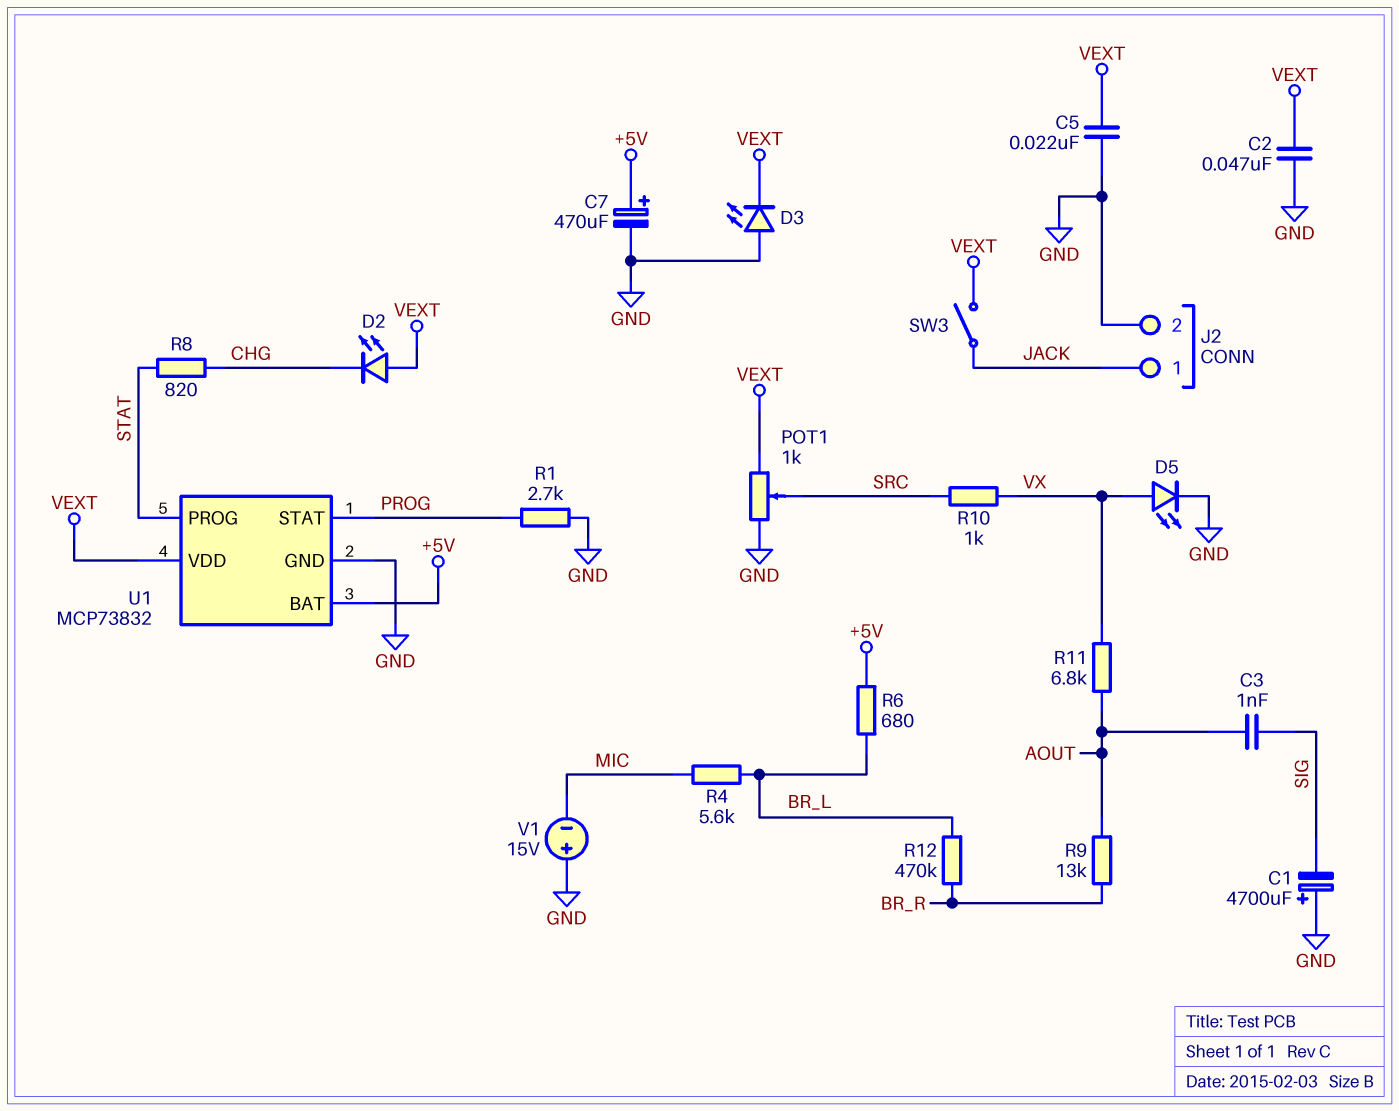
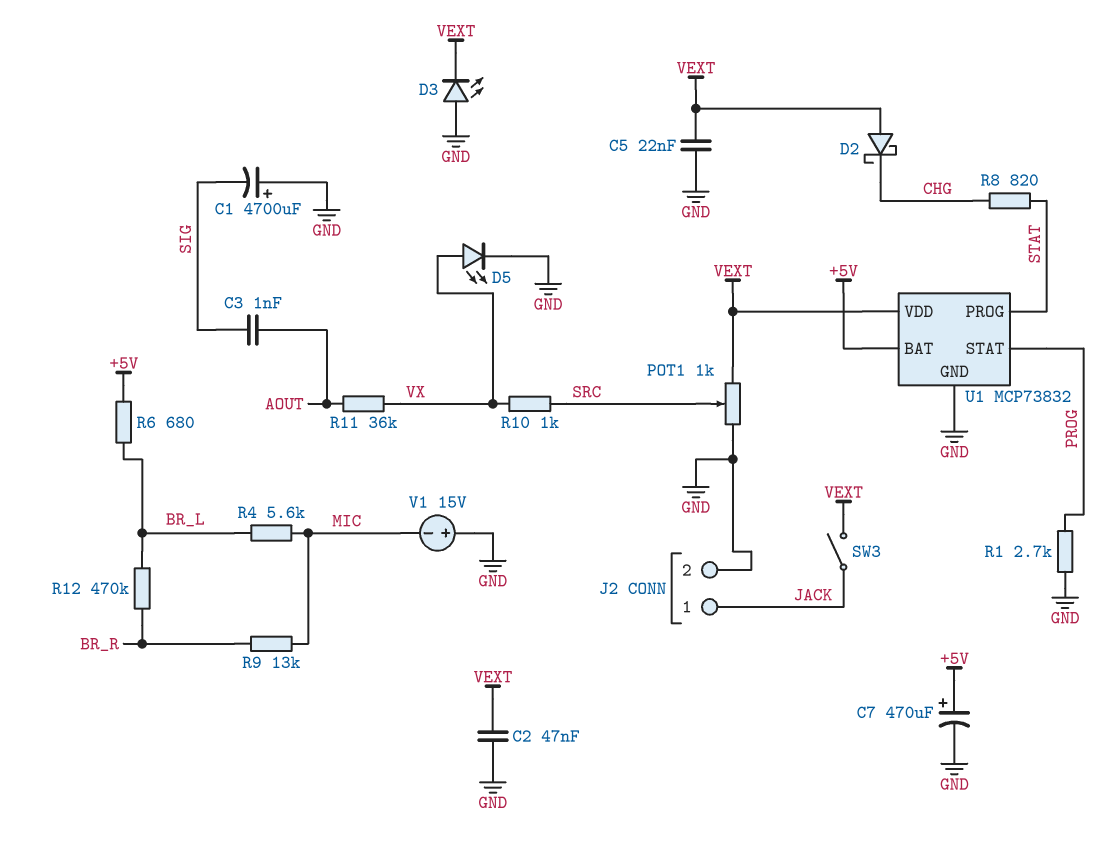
D2: LED (A VEXT, K CHG) -> schottky (A VEXT, K CHG)
R9: 13k (AOUT, BR_R) -> 13k (BR_R, MIC)
R11: 6.8k (AOUT, VX) -> 36k (AOUT, VX)

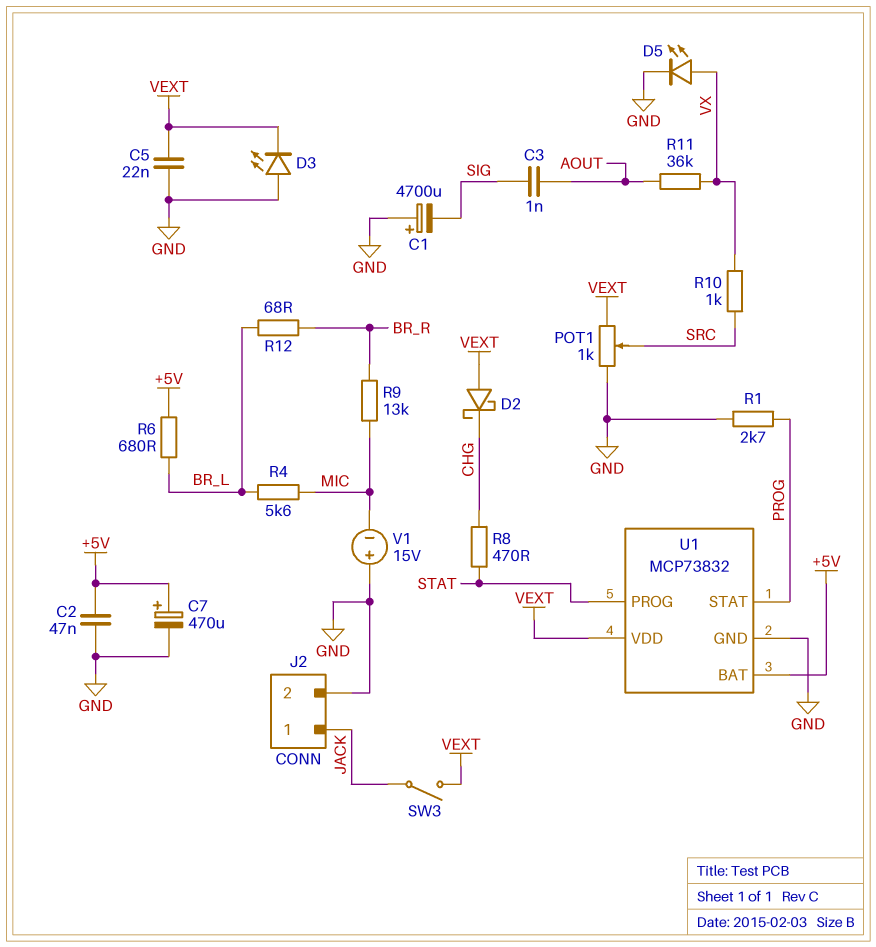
C2: 47nF (GND, VEXT) -> 47nF (+5V, GND)
R8: 820 (CHG, STAT) -> 470 (CHG, STAT)
R12: 470k (BR_L, BR_R) -> 68 (BR_L, BR_R)

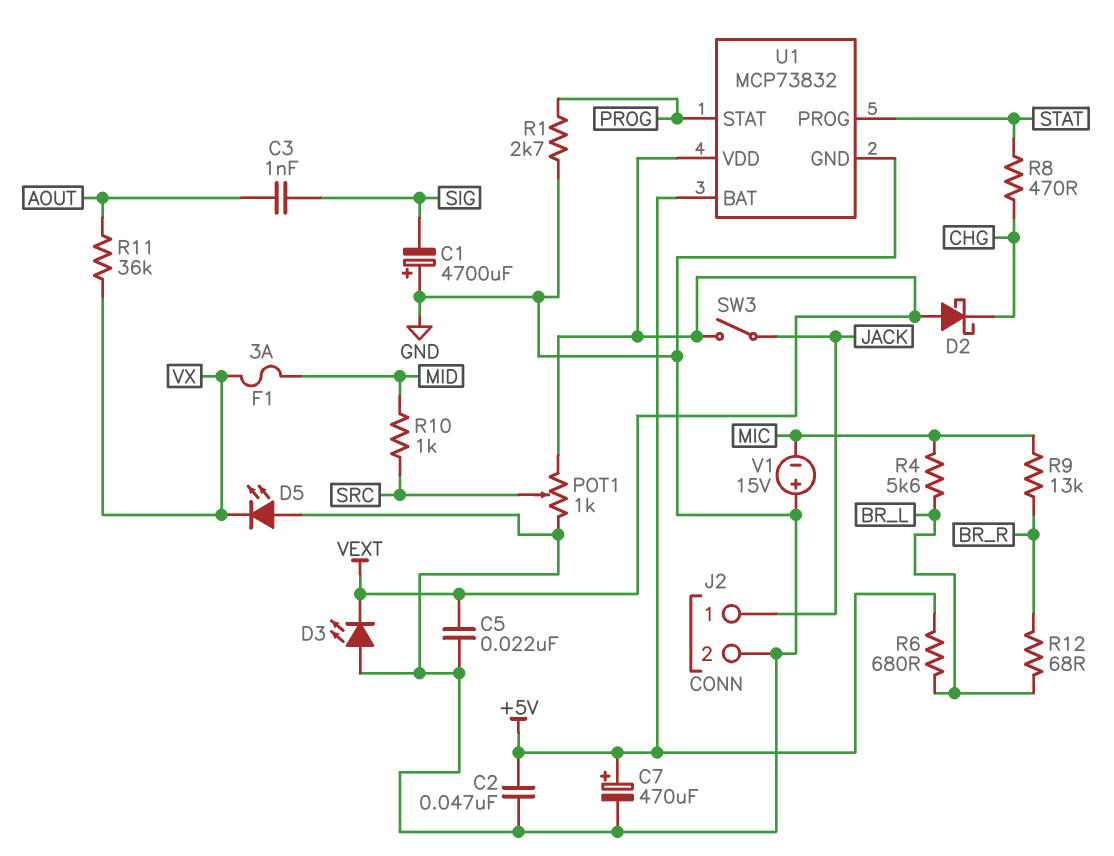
D5: LED (A VX, K GND) -> LED (A GND, K VX)
F1: none -> 3A (MID, VX)
R10: 1k (SRC, VX) -> 1k (MID, SRC)

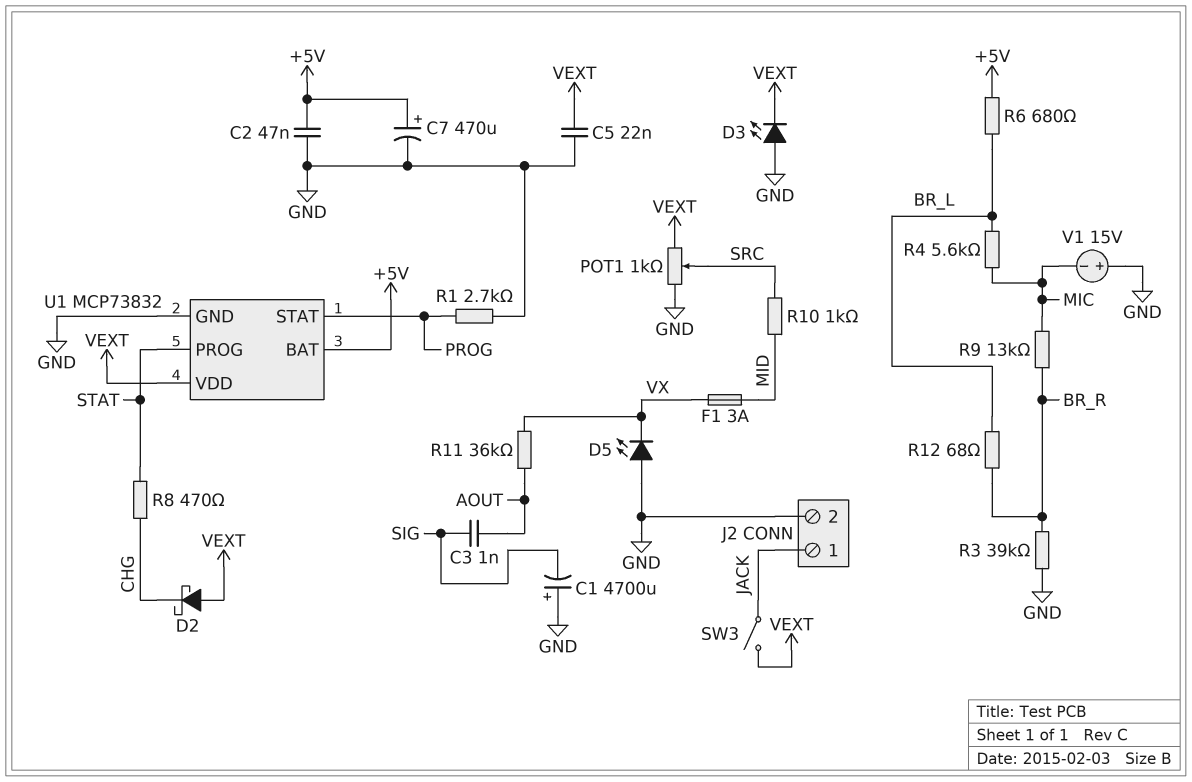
R3: none -> 39k (BR_R, GND)

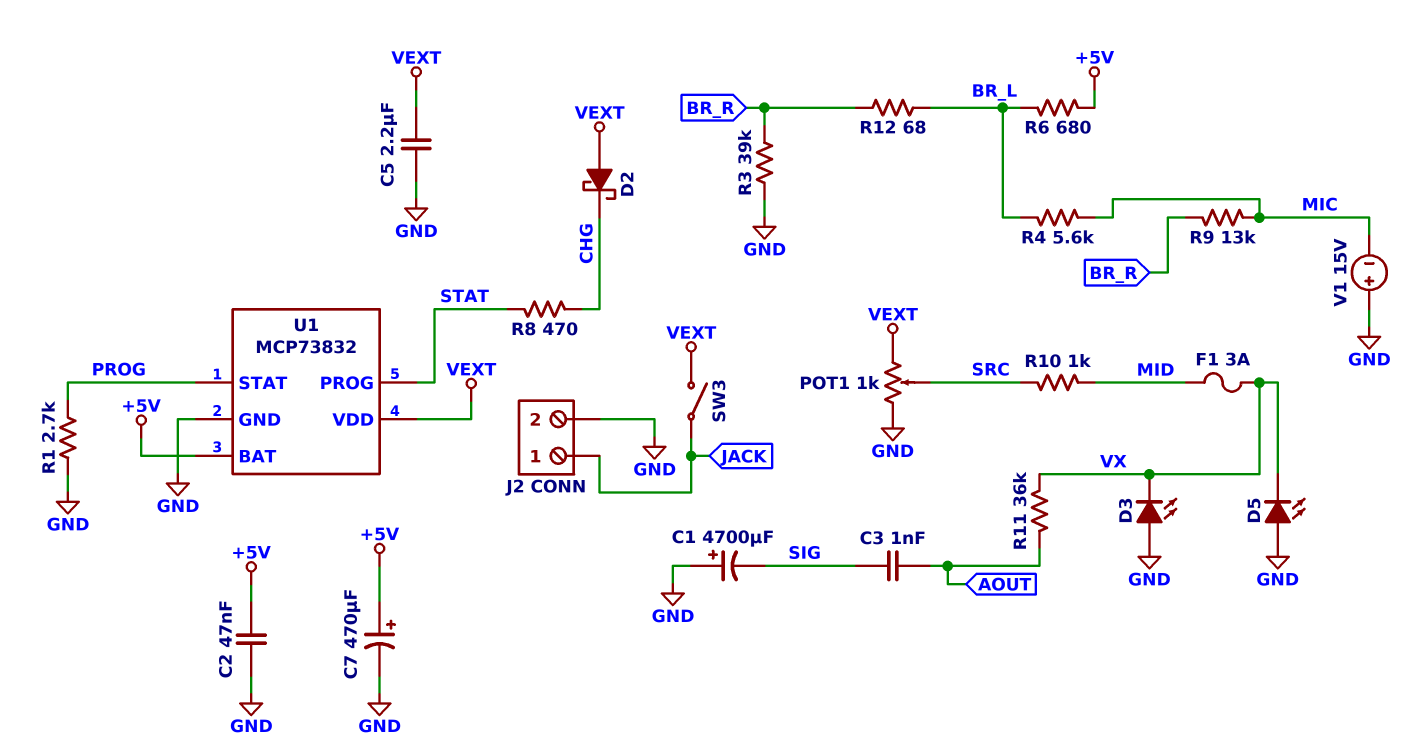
C5: 22nF (GND, VEXT) -> 2.2uF (GND, VEXT)
D3: LED (A GND, K VEXT) -> LED (A GND, K VX)

